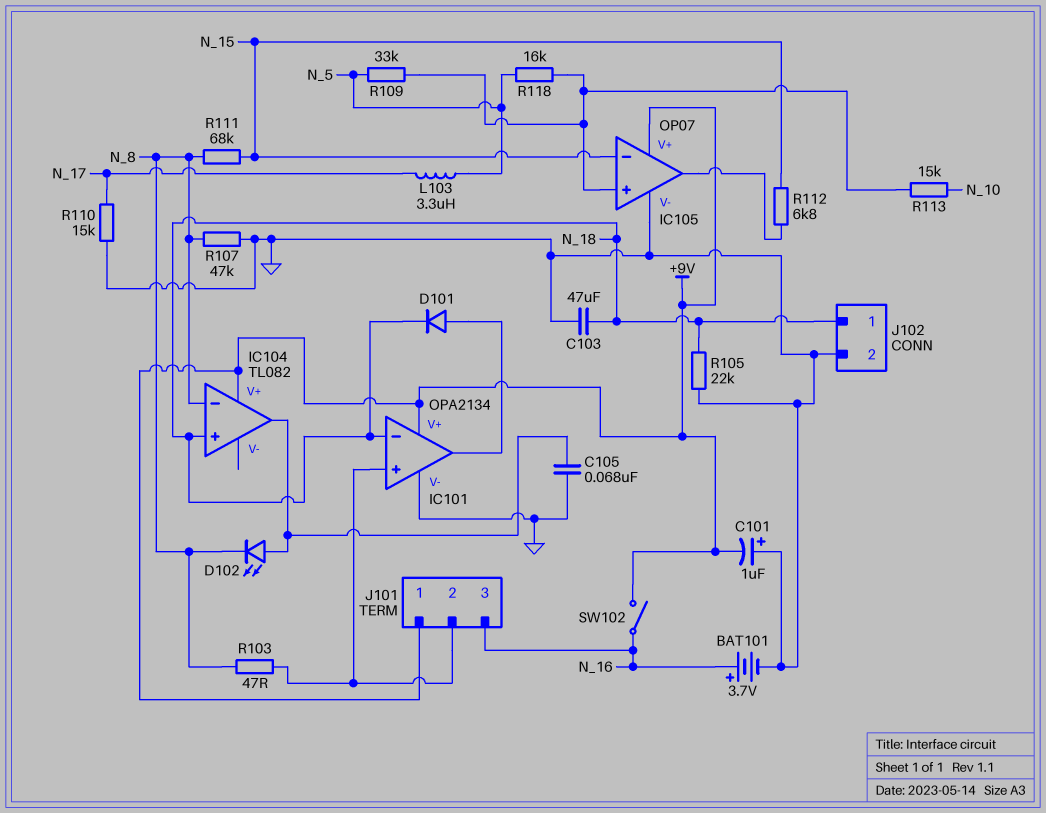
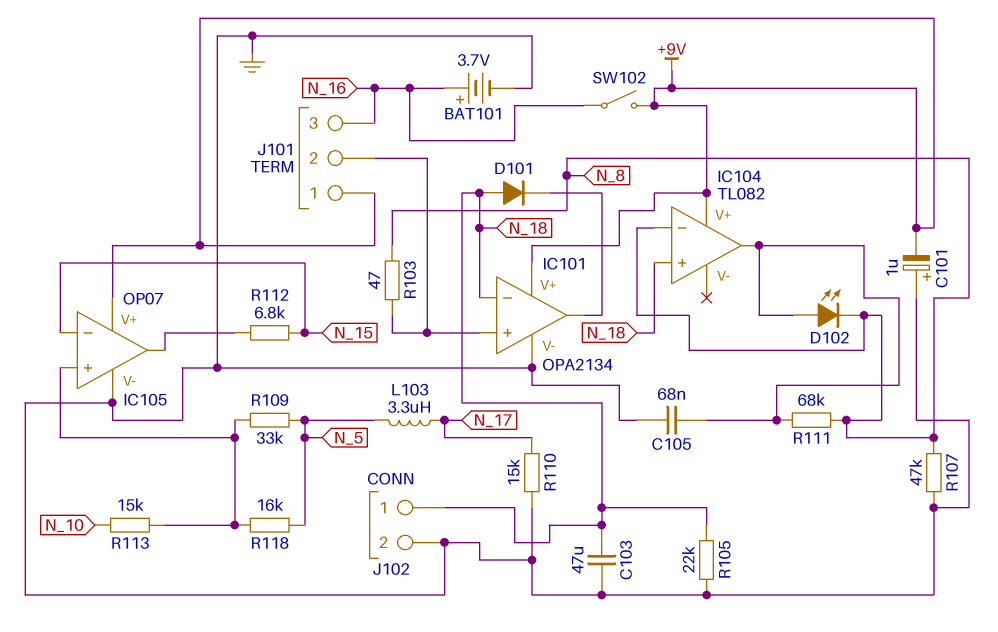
D101: diode (A IC101/out, K N_18) -> diode (A N_18, K IC101/out)
R111: 68k (N_8, N_15) -> 68k (IC104/out, N_8)

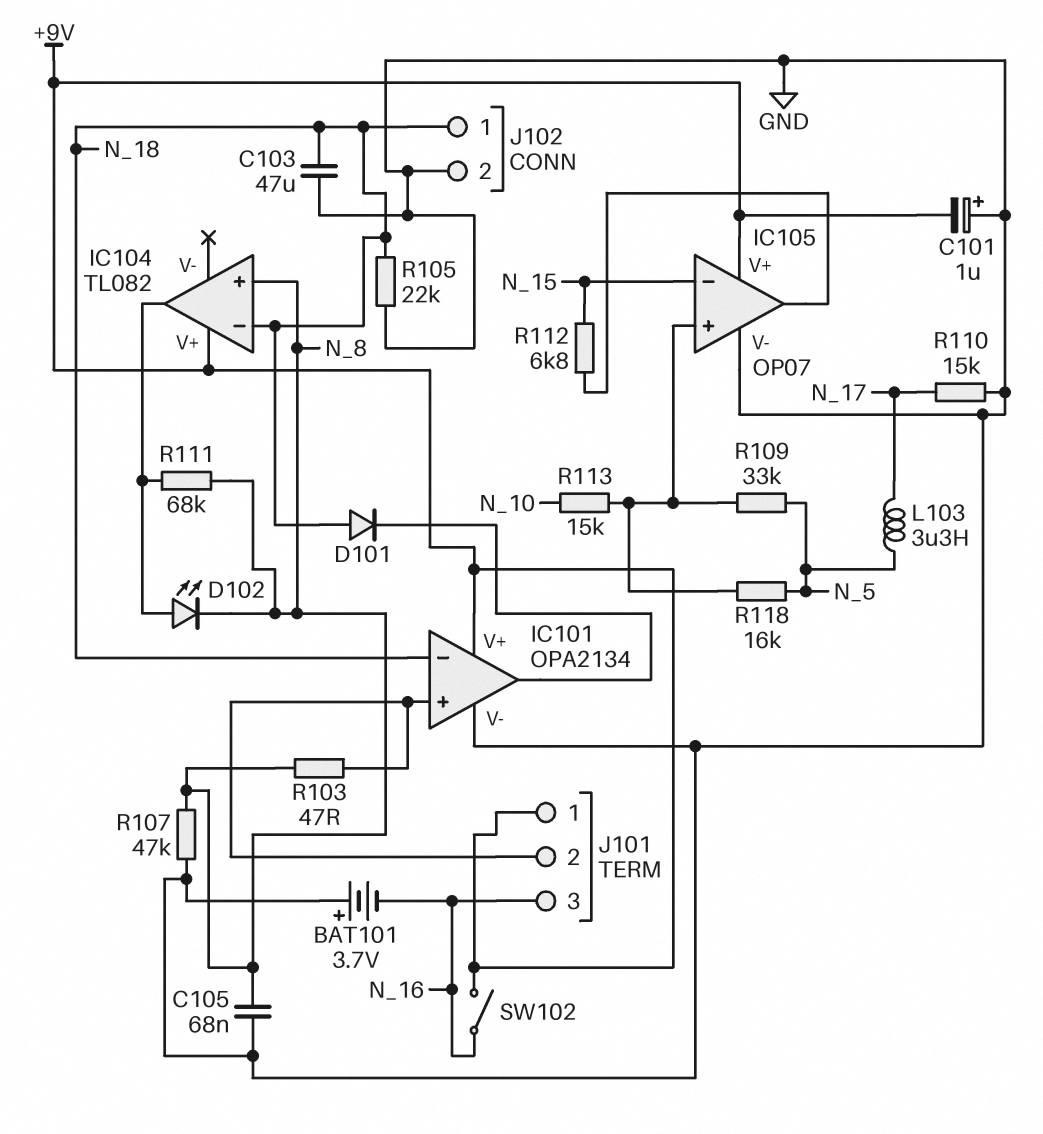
BAT101: 3.7V (plus N_16, minus GND) -> 3.7V (plus GND, minus N_16)
C105: 68nF (GND, IC104/out) -> 68nF (GND, N_8)
IC104 pin in+: N_18 -> N_8
IC104 pin in-: N_8 -> N_18

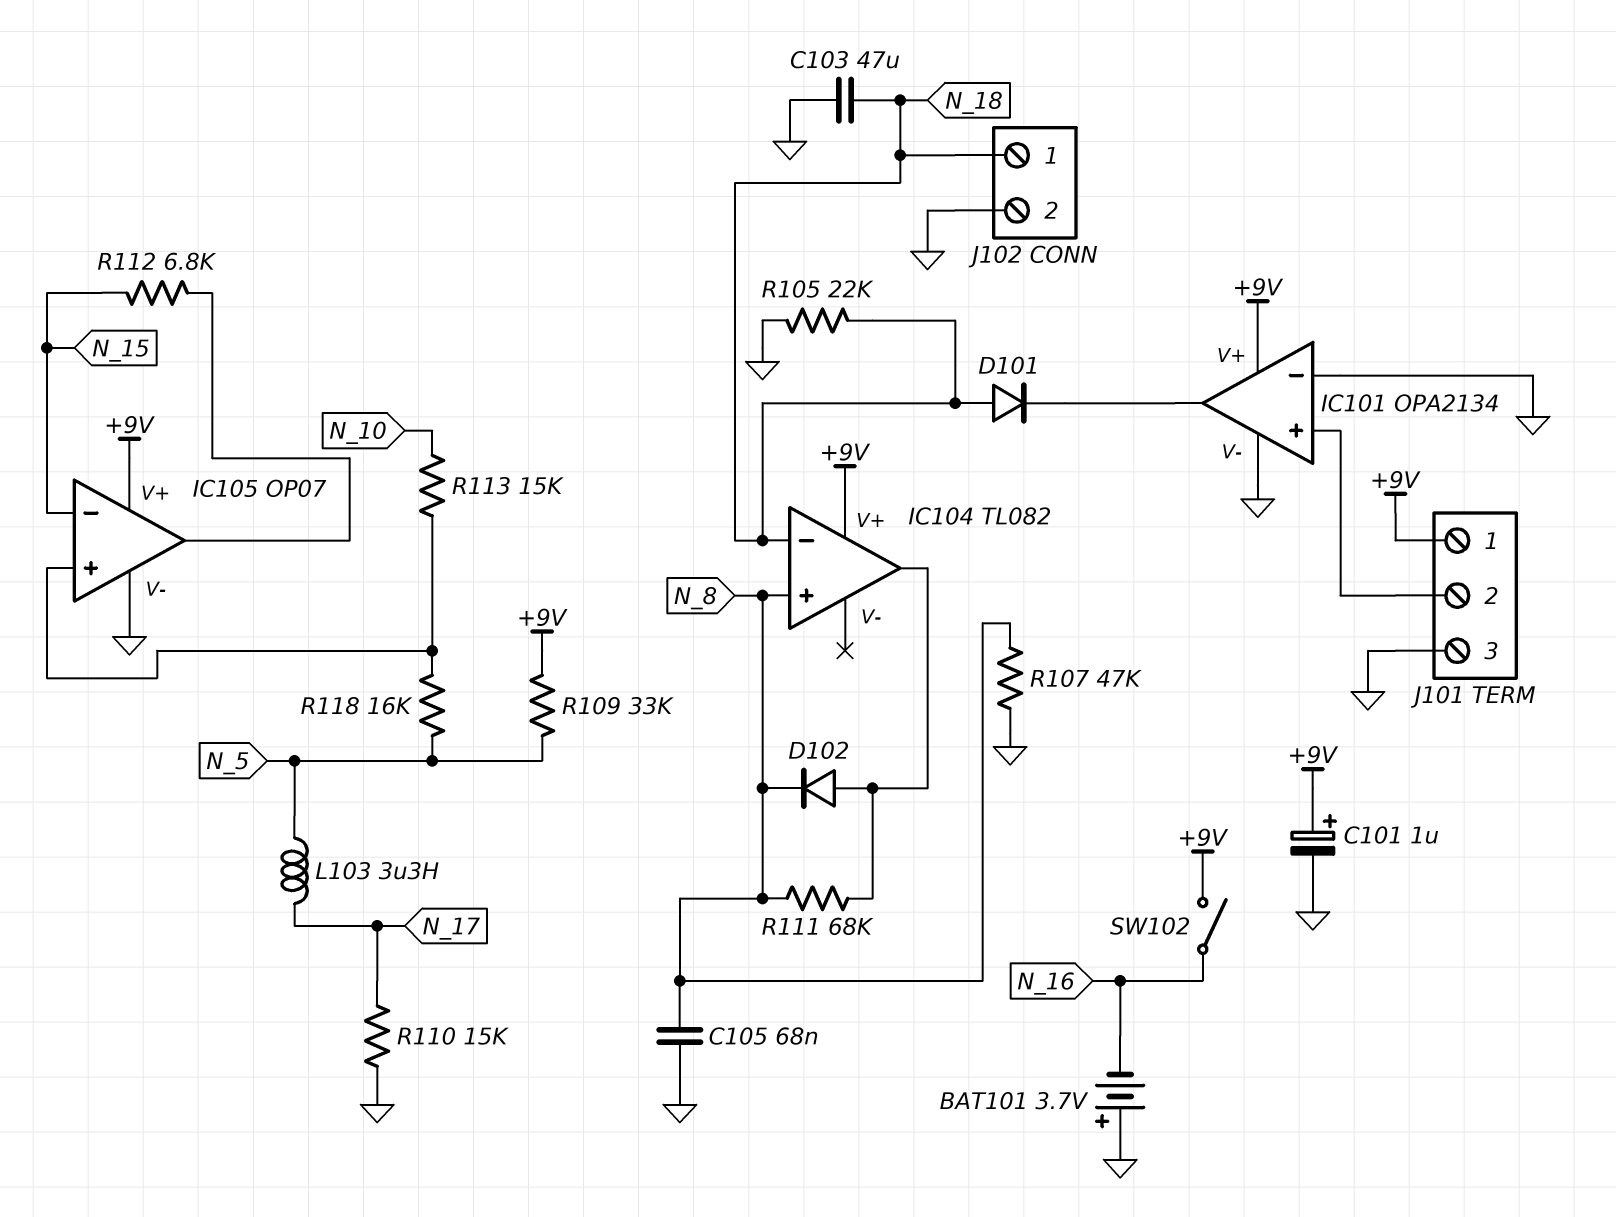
C101: 1uF (plus GND, minus +9V) -> 1uF (plus +9V, minus GND)
D102: LED (A IC104/out, K N_8) -> diode (A IC104/out, K N_8)
IC101 pin in-: N_18 -> GND
J101 pin 3: N_16 -> GND
R103: 47 (IC101/in+, N_8) -> none
R109: 33k (IC105/in+, N_5) -> 33k (+9V, N_5)

